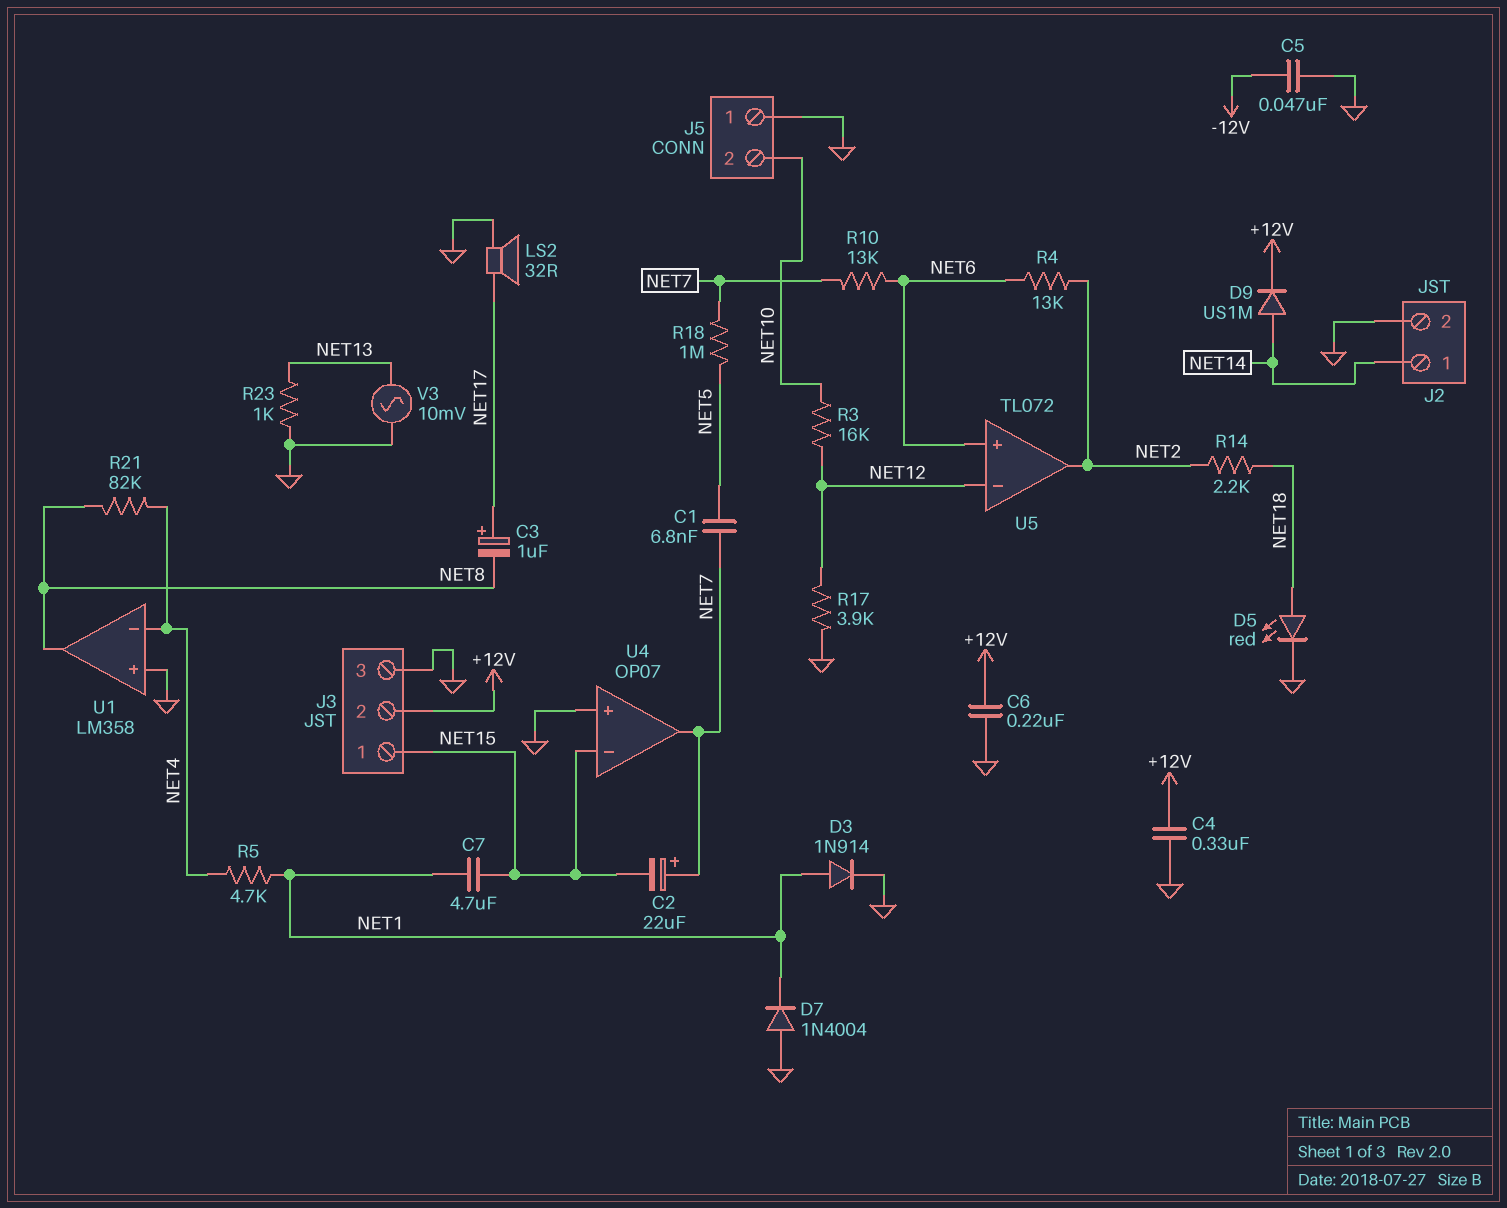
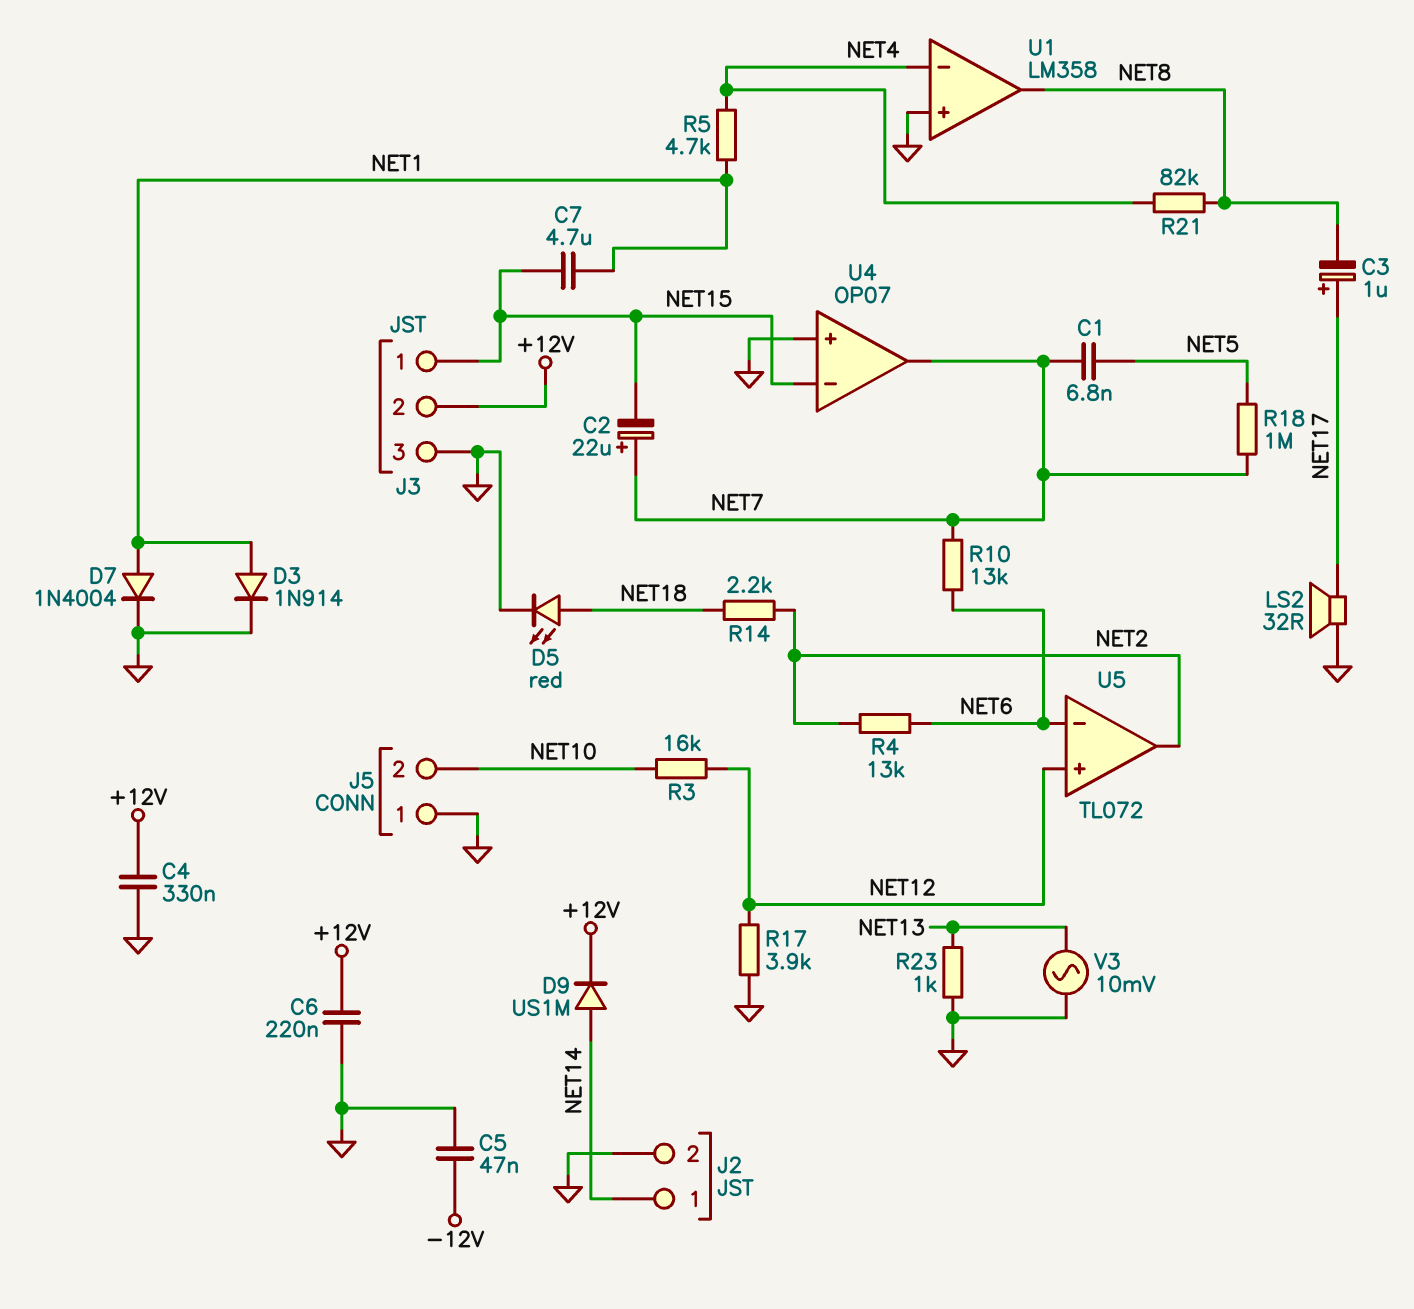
D7: diode 1N4004 (A GND, K NET1) -> diode 1N4004 (A NET1, K GND)
U5 pin in+: NET6 -> NET12
U5 pin in-: NET12 -> NET6

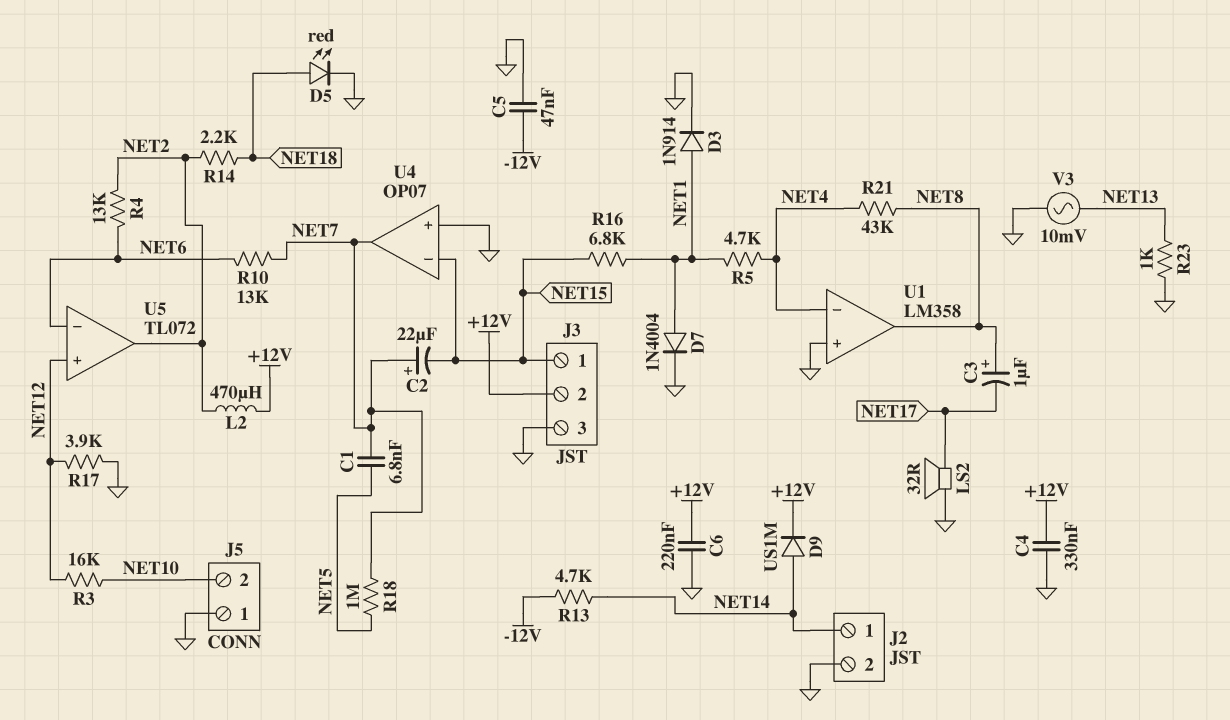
C3: 1uF (plus NET17, minus NET8) -> 1uF (plus NET8, minus NET17)
C7: 4.7uF (NET1, NET15) -> none
L2: none -> 470uH (+12V, NET2)
R13: none -> 4.7k (-12V, NET14)
R16: none -> 6.8k (NET1, NET15)
R21: 82k (NET4, NET8) -> 43k (NET4, NET8)

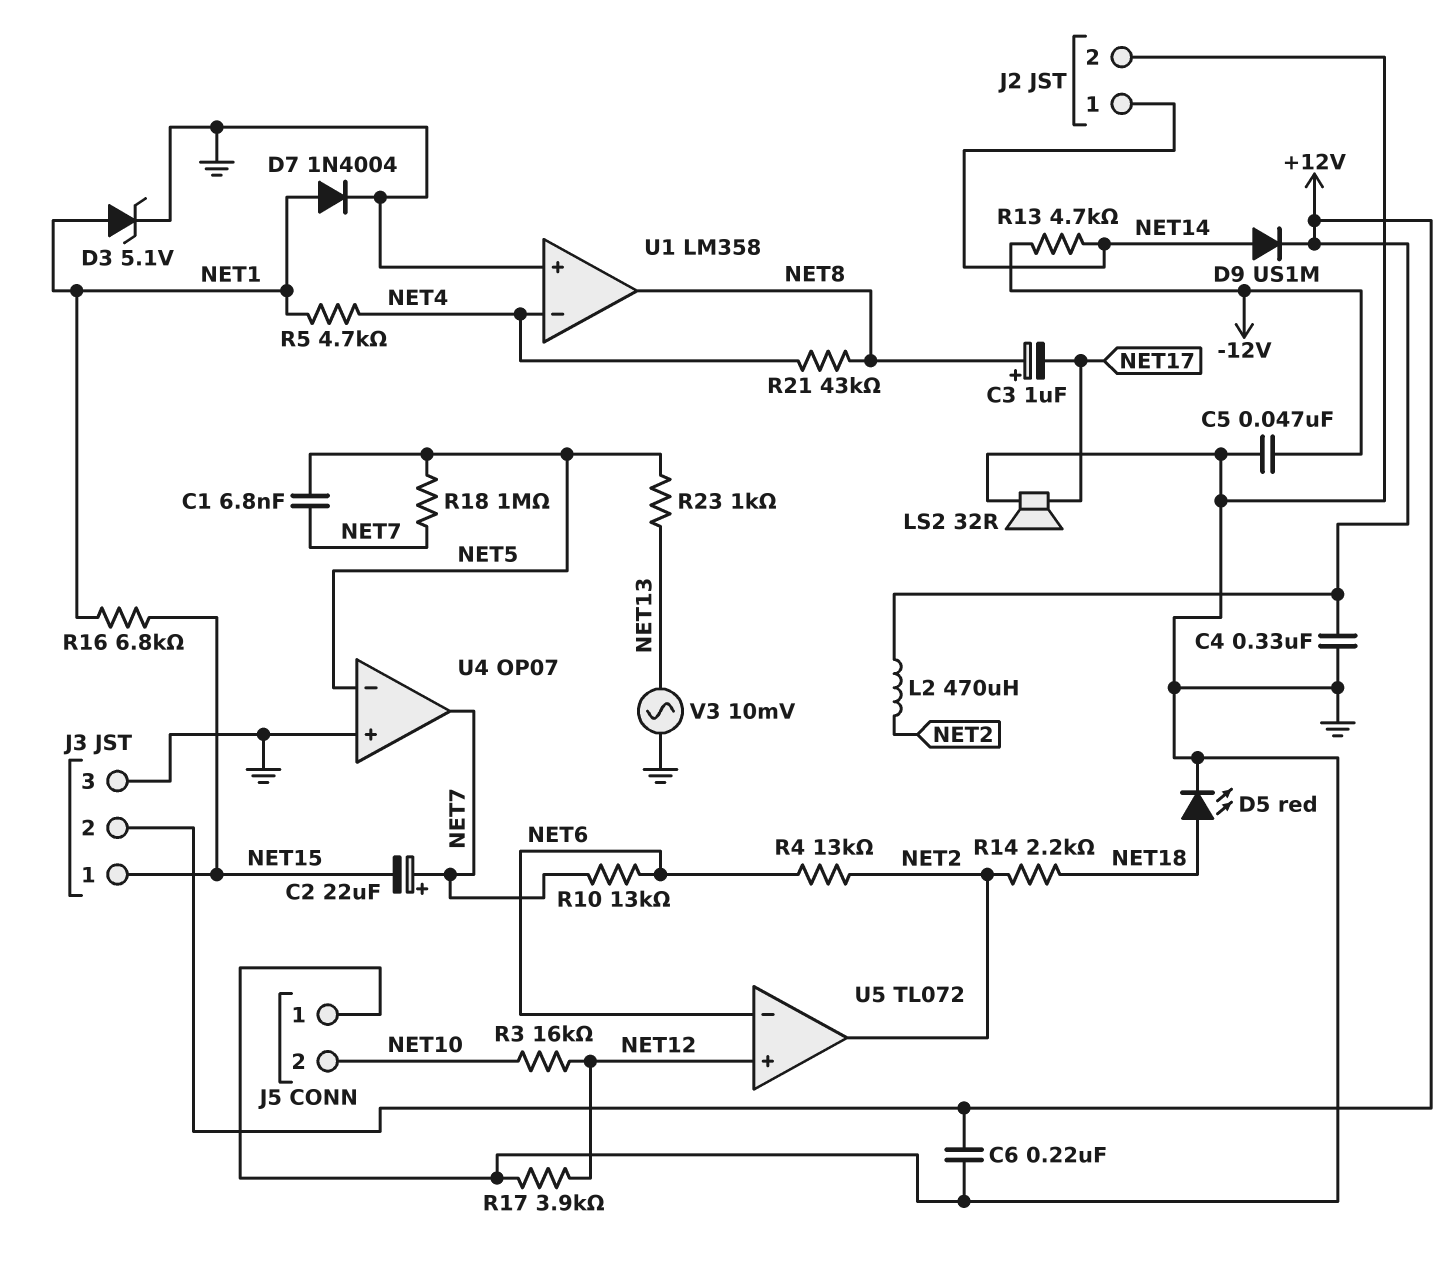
D3: diode 1N914 (A NET1, K GND) -> zener 5.1V (A NET1, K GND)
R23: 1k (GND, NET13) -> 1k (NET5, NET13)
U4 pin in-: NET15 -> NET5

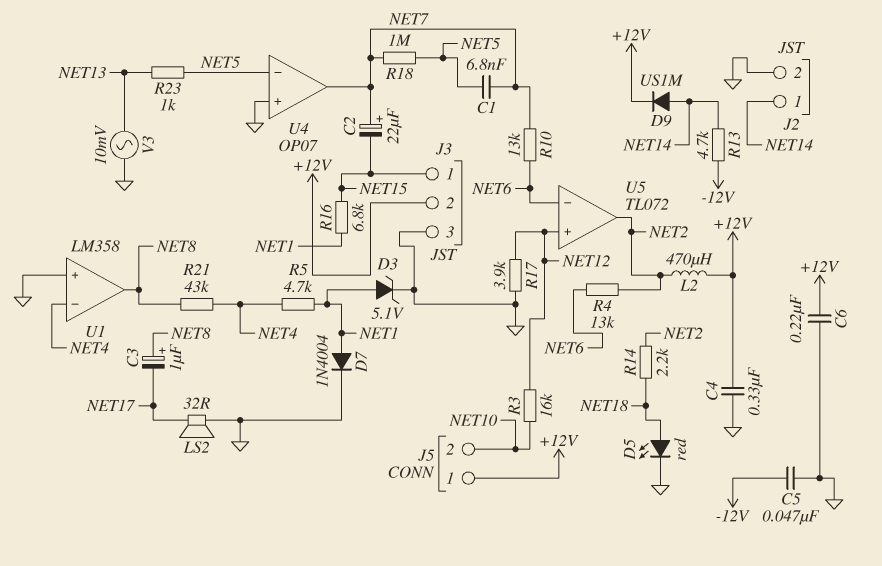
J5 pin 1: GND -> +12V

